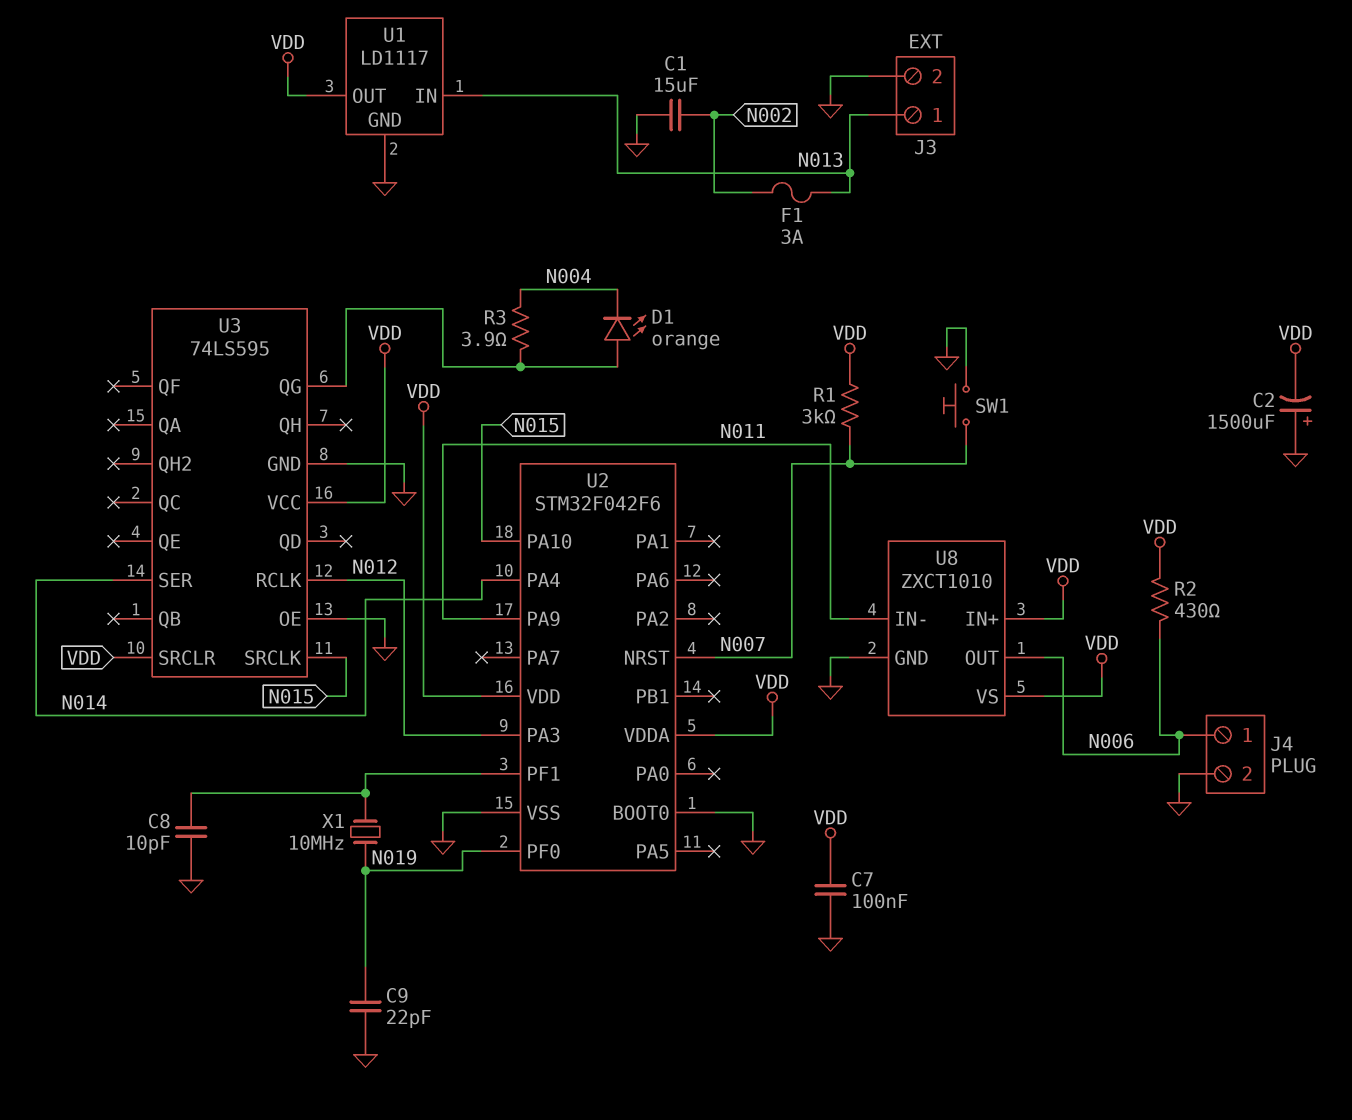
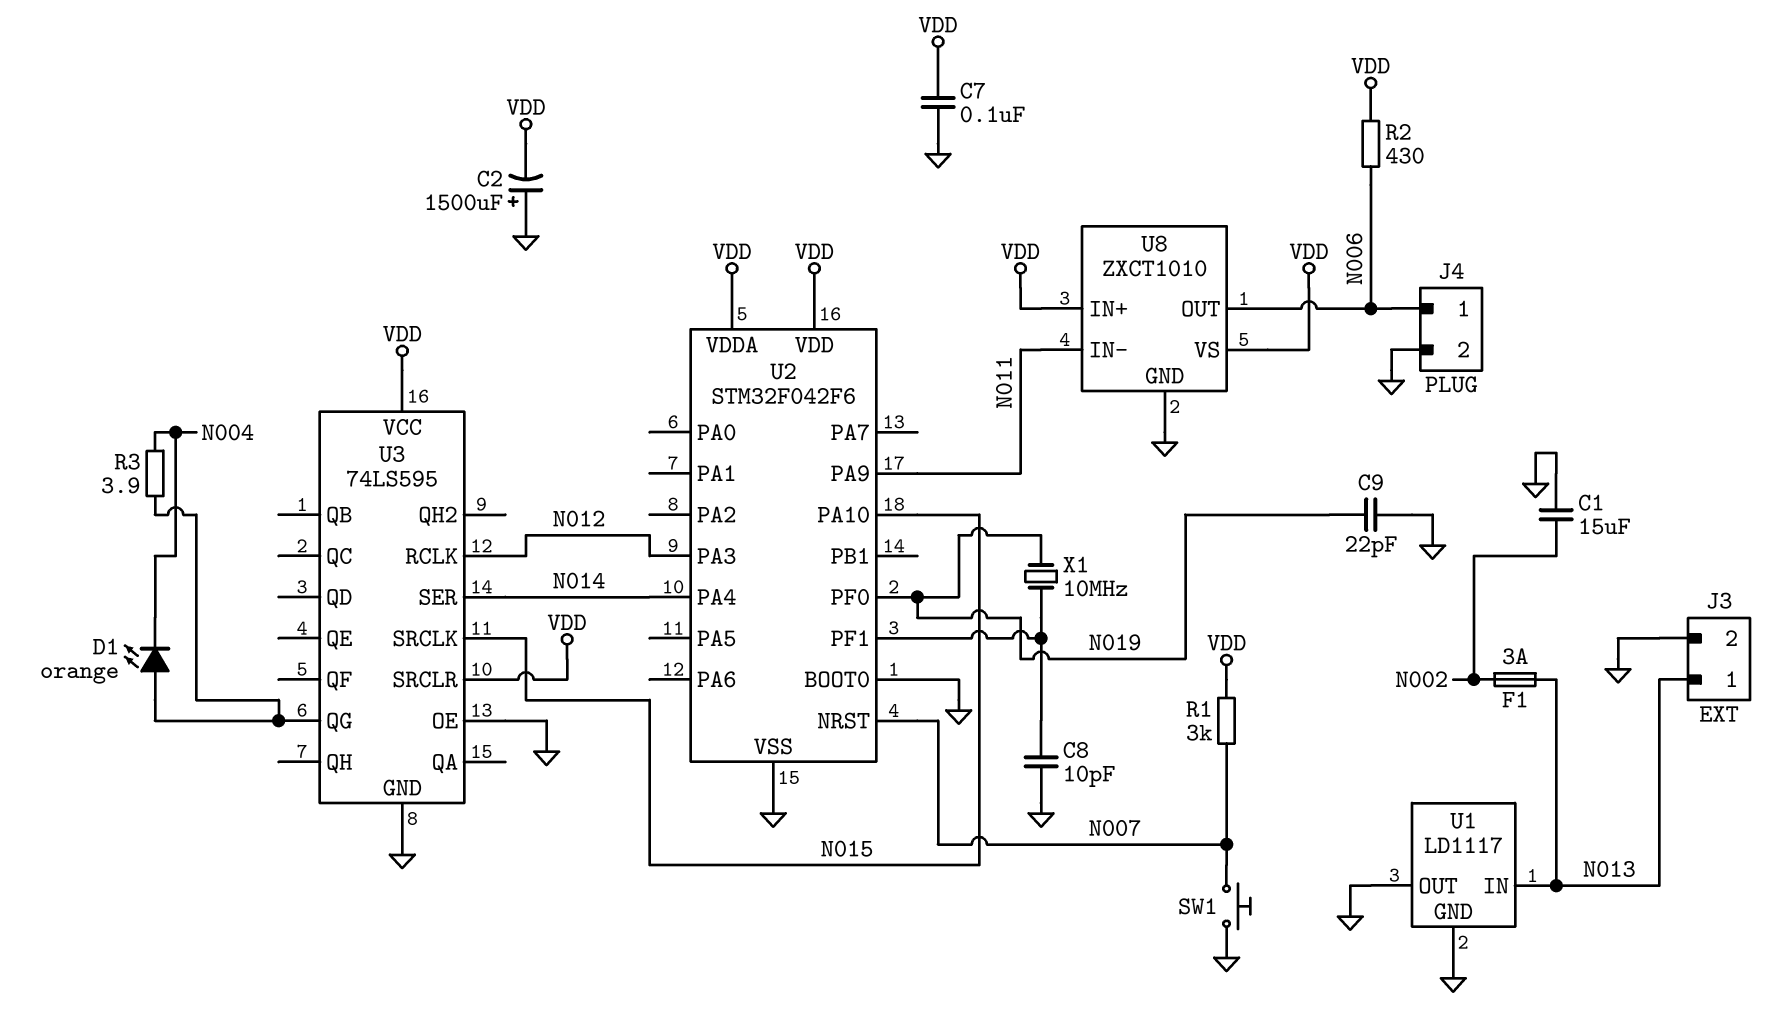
U1 pin OUT: VDD -> GND

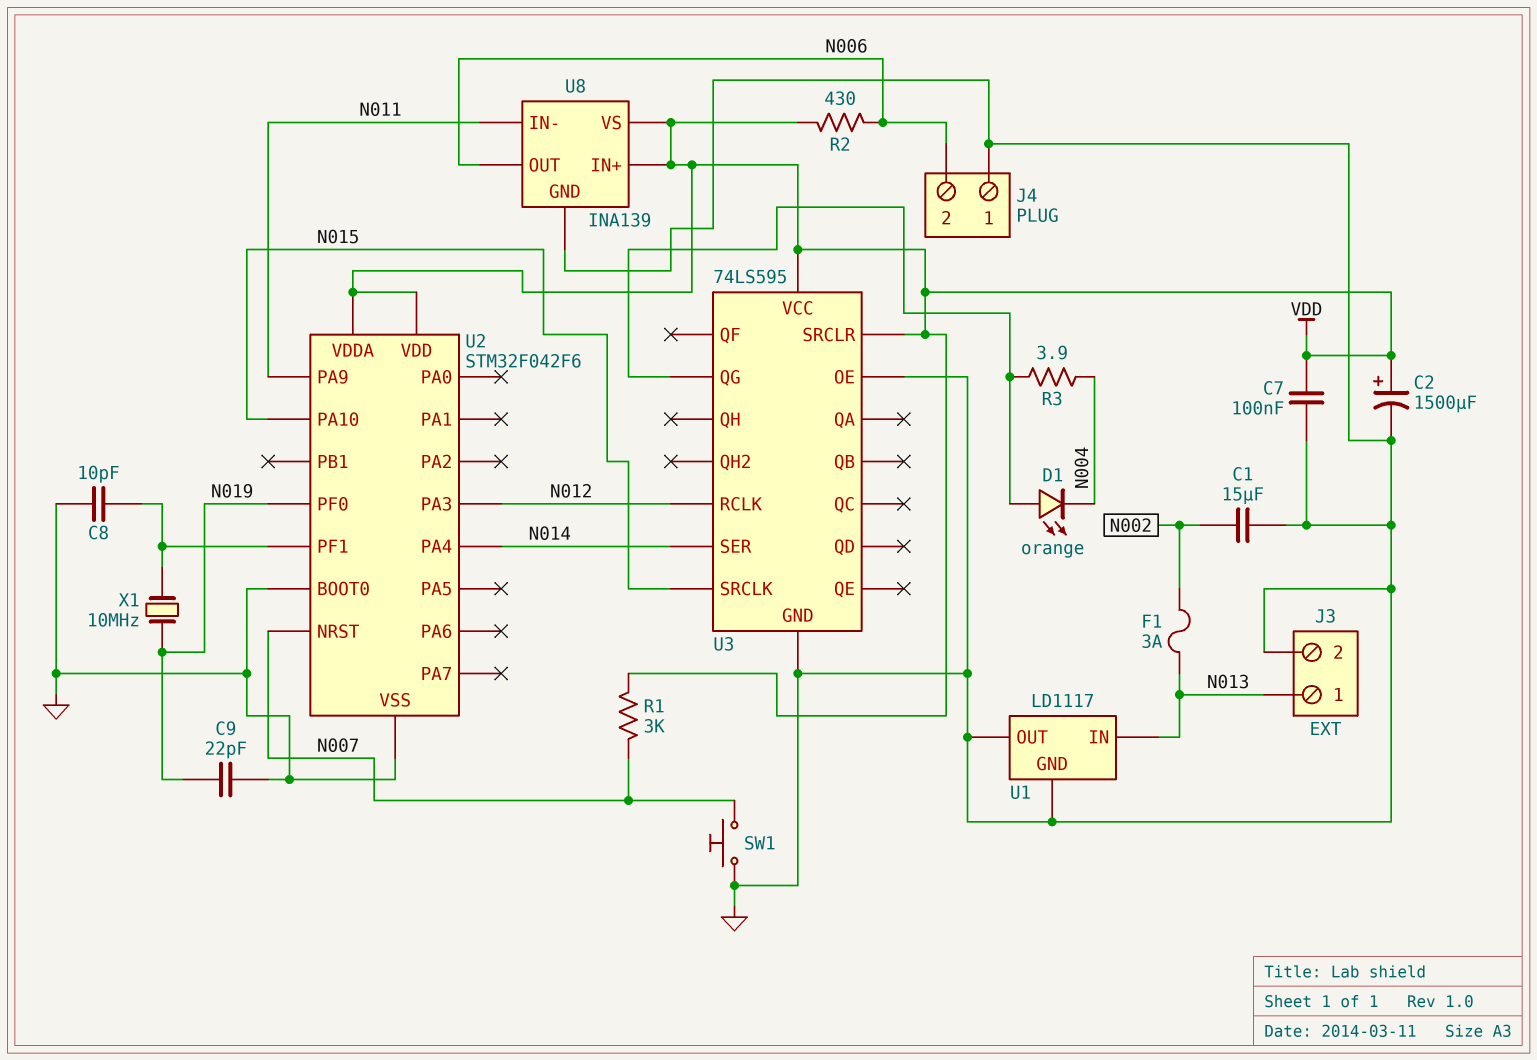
C2: 1500uF (plus GND, minus VDD) -> 1500uF (plus VDD, minus GND)
J4 pin 1: N006 -> GND
J4 pin 2: GND -> N006
U8: ZXCT1010 -> INA139

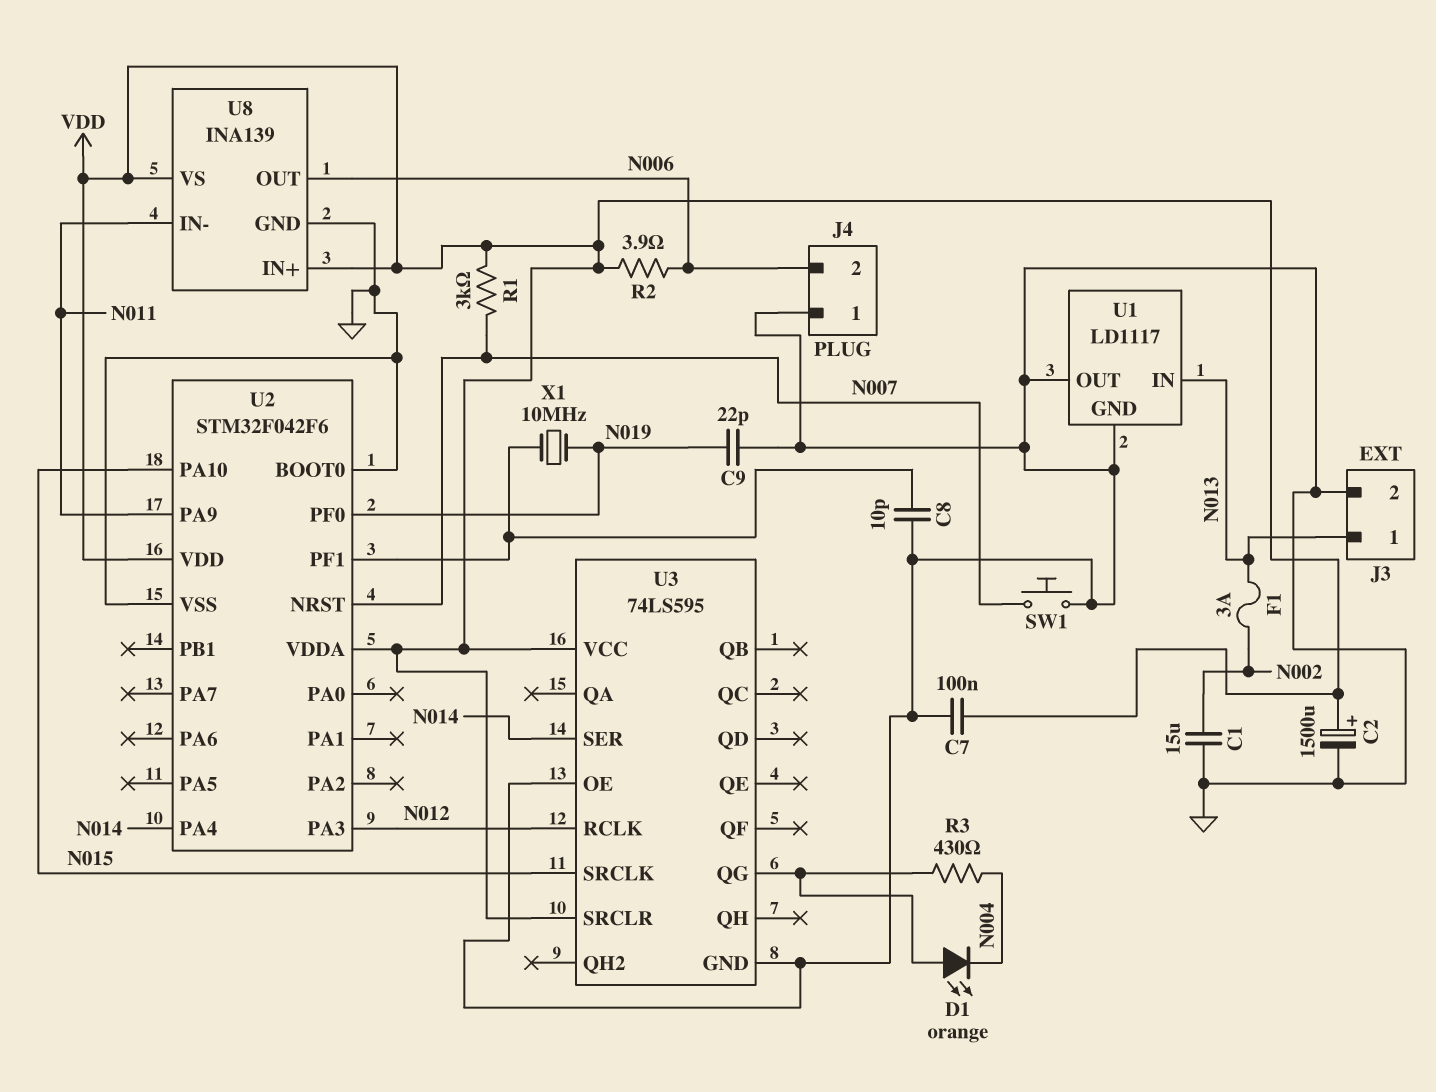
R2: 430 (N006, VDD) -> 3.9 (N006, VDD)
R3: 3.9 (N004, U3/QG) -> 430 (N004, U3/QG)

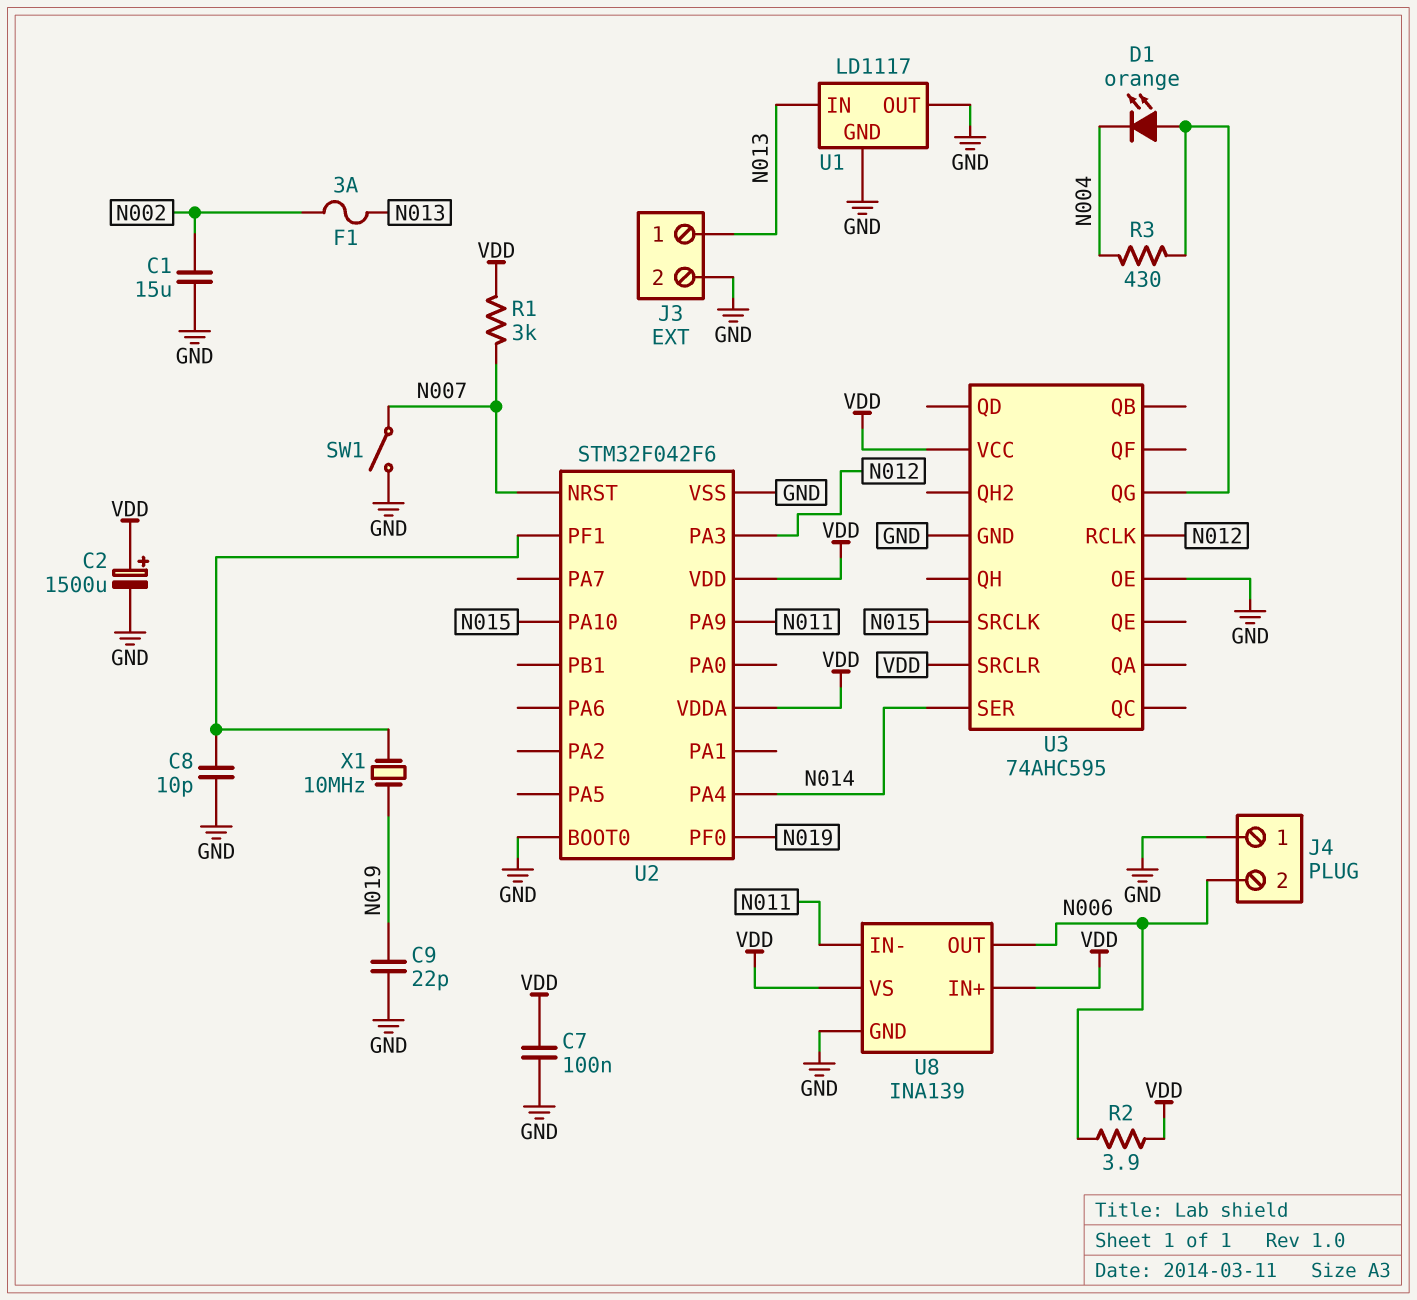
SW1: button (GND, N007) -> switch (GND, N007)
U3: 74LS595 -> 74AHC595

